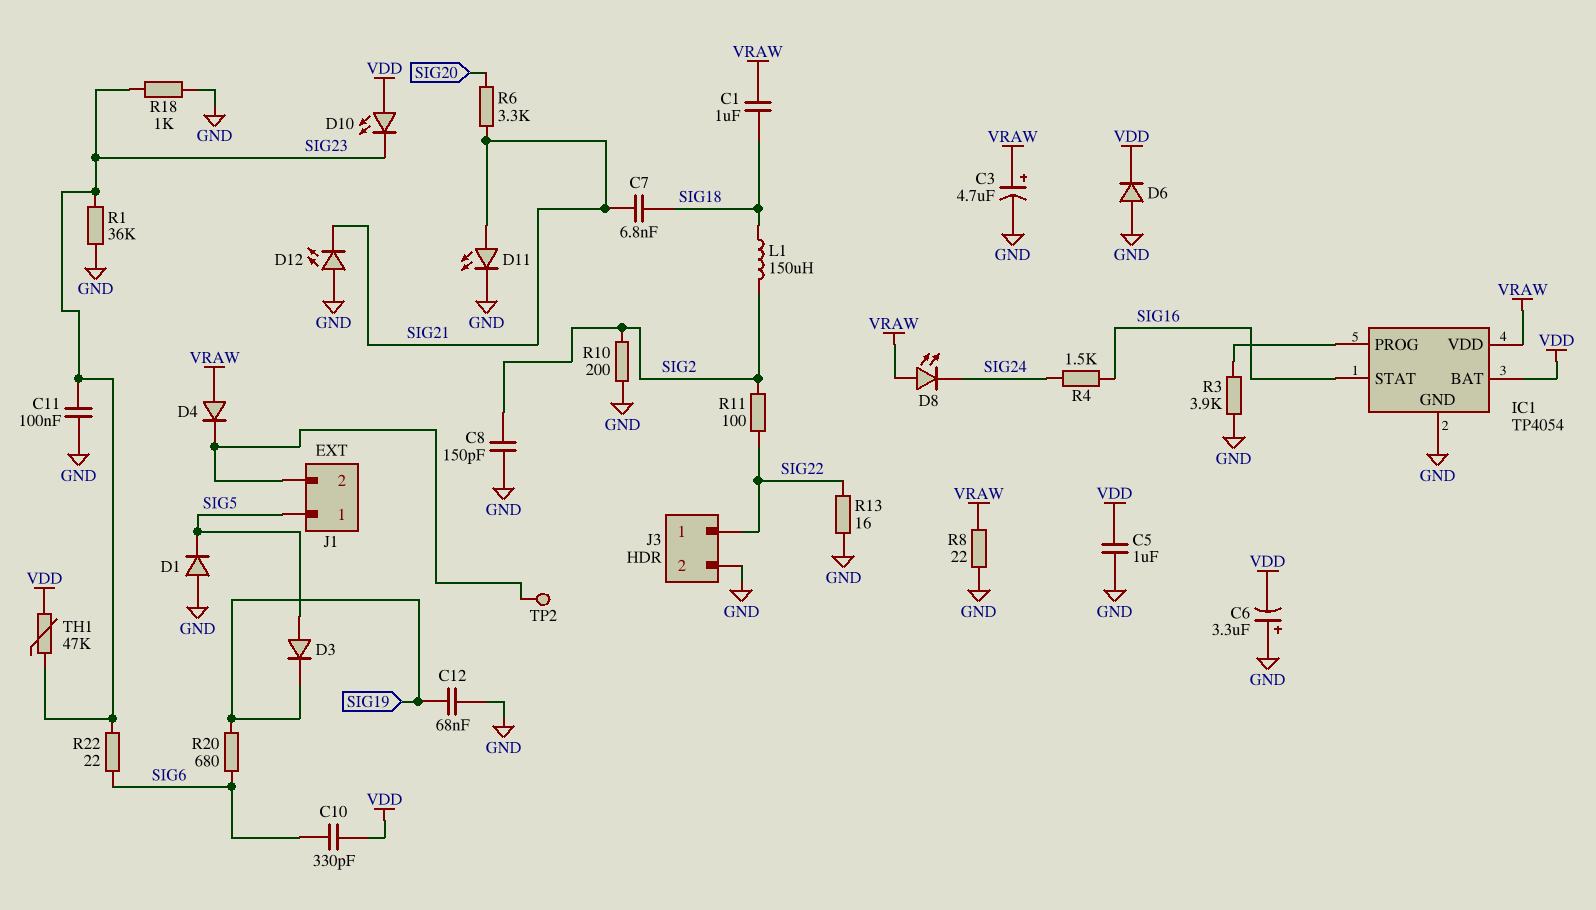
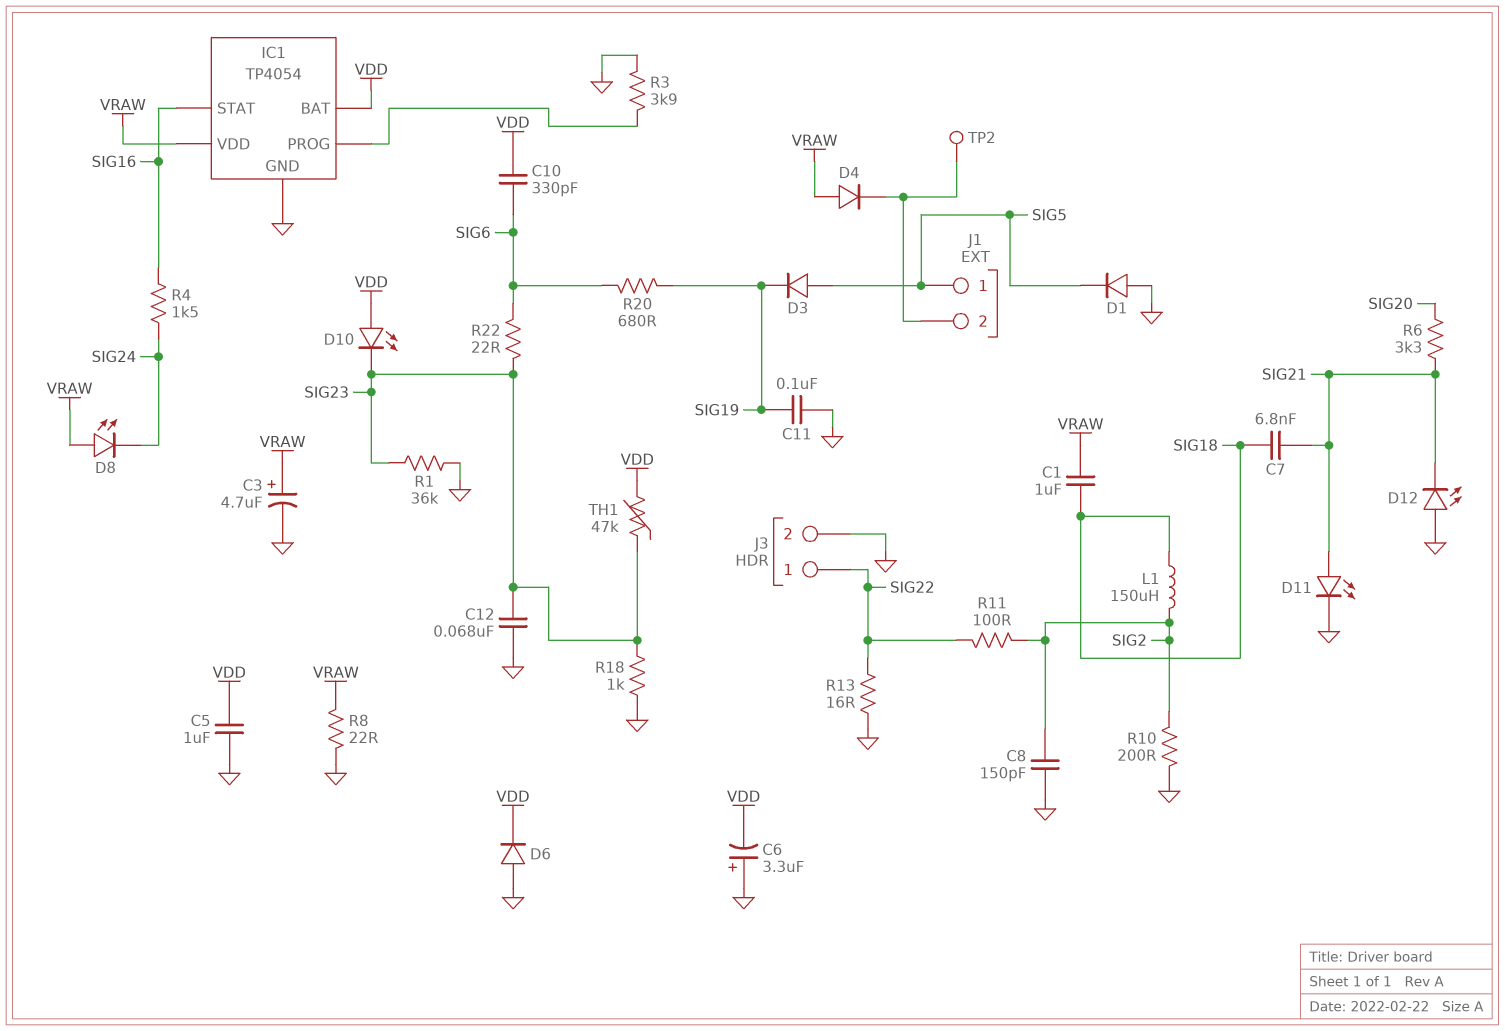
C11: 100nF (GND, SIG23) -> 100nF (GND, SIG19)
C12: 68nF (GND, SIG19) -> 68nF (GND, SIG23)

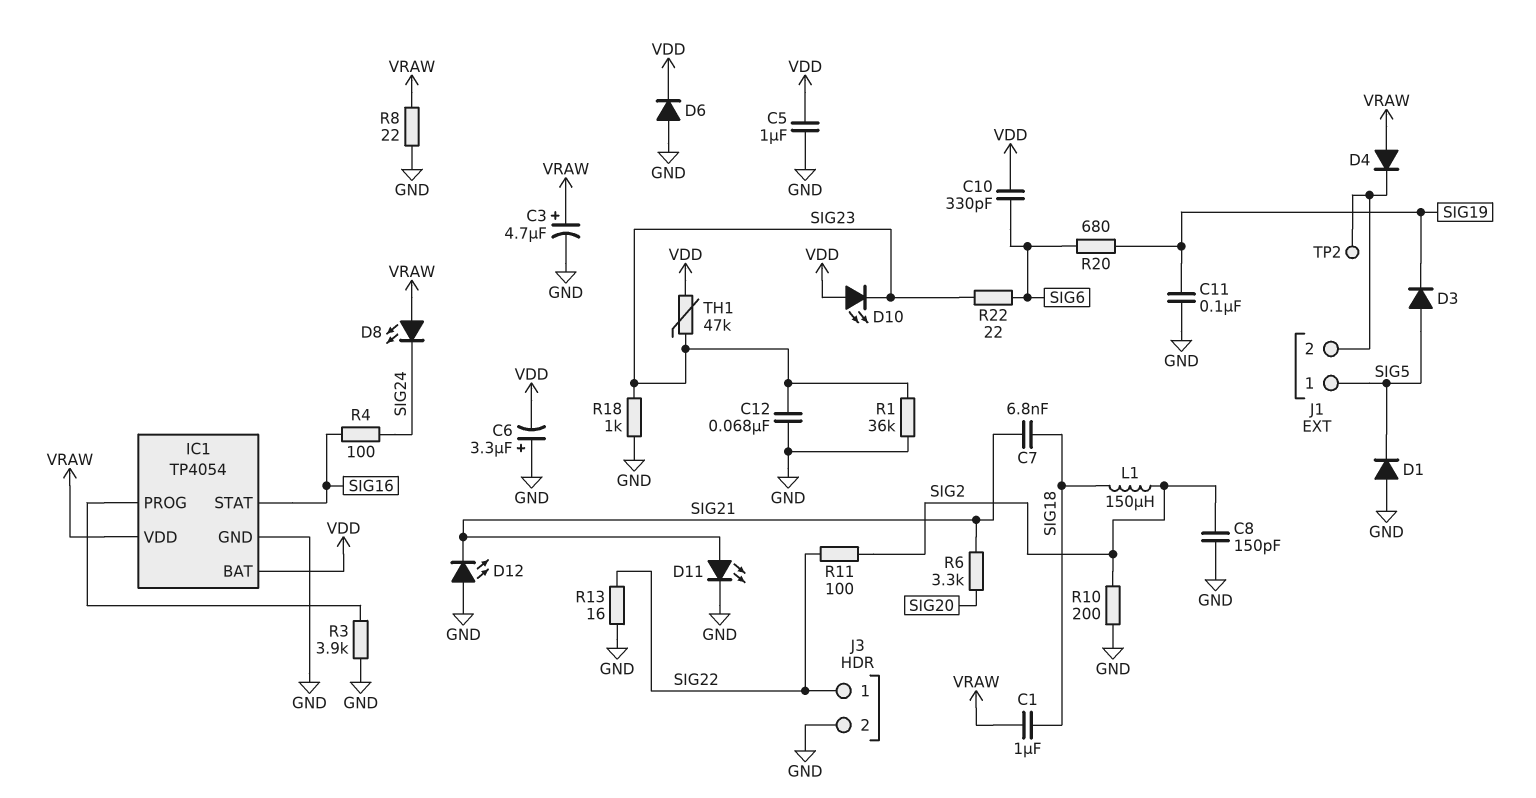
R4: 1.5k (SIG16, SIG24) -> 100 (SIG16, SIG24)

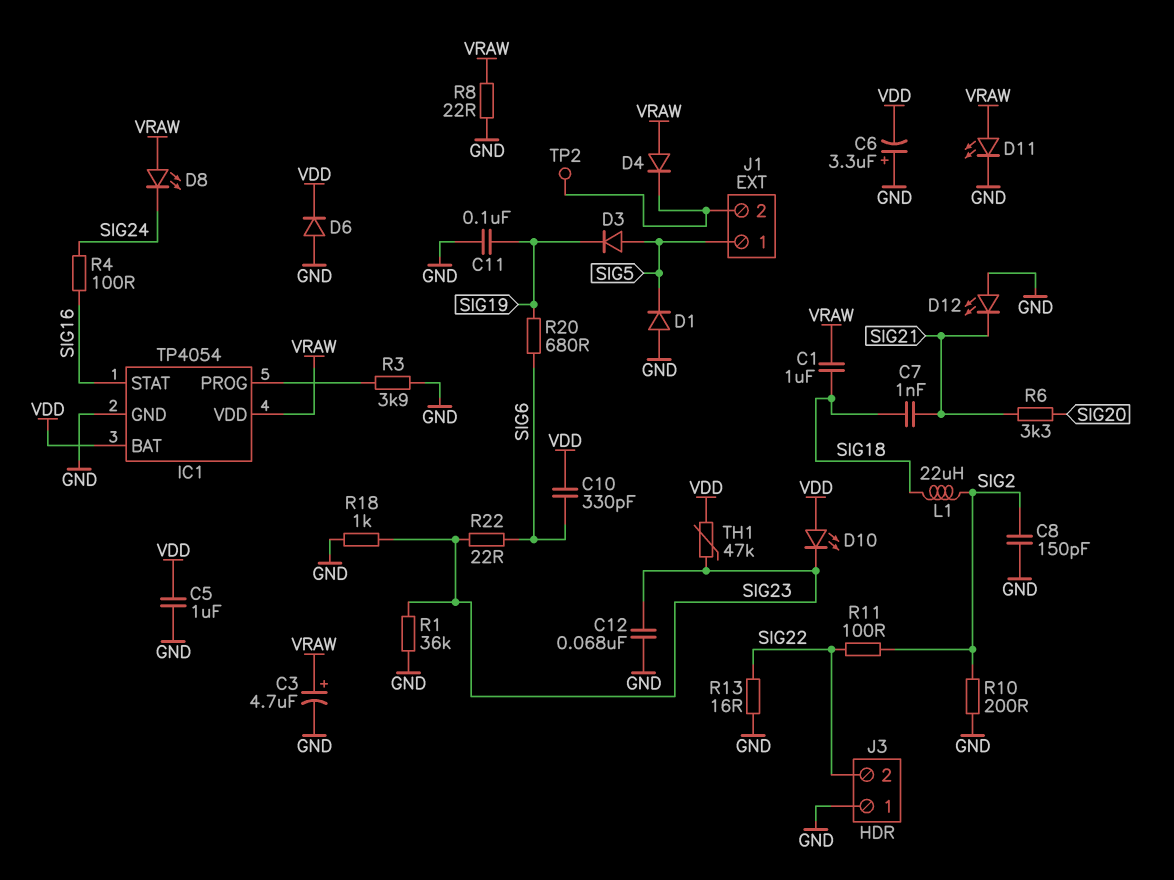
C7: 6.8nF (SIG18, SIG21) -> 1nF (SIG18, SIG21)
D11: LED (A SIG21, K GND) -> LED (A VRAW, K GND)
J3 pin 1: SIG22 -> GND
J3 pin 2: GND -> SIG22
L1: 150uH (SIG2, SIG18) -> 22uH (SIG2, SIG18)

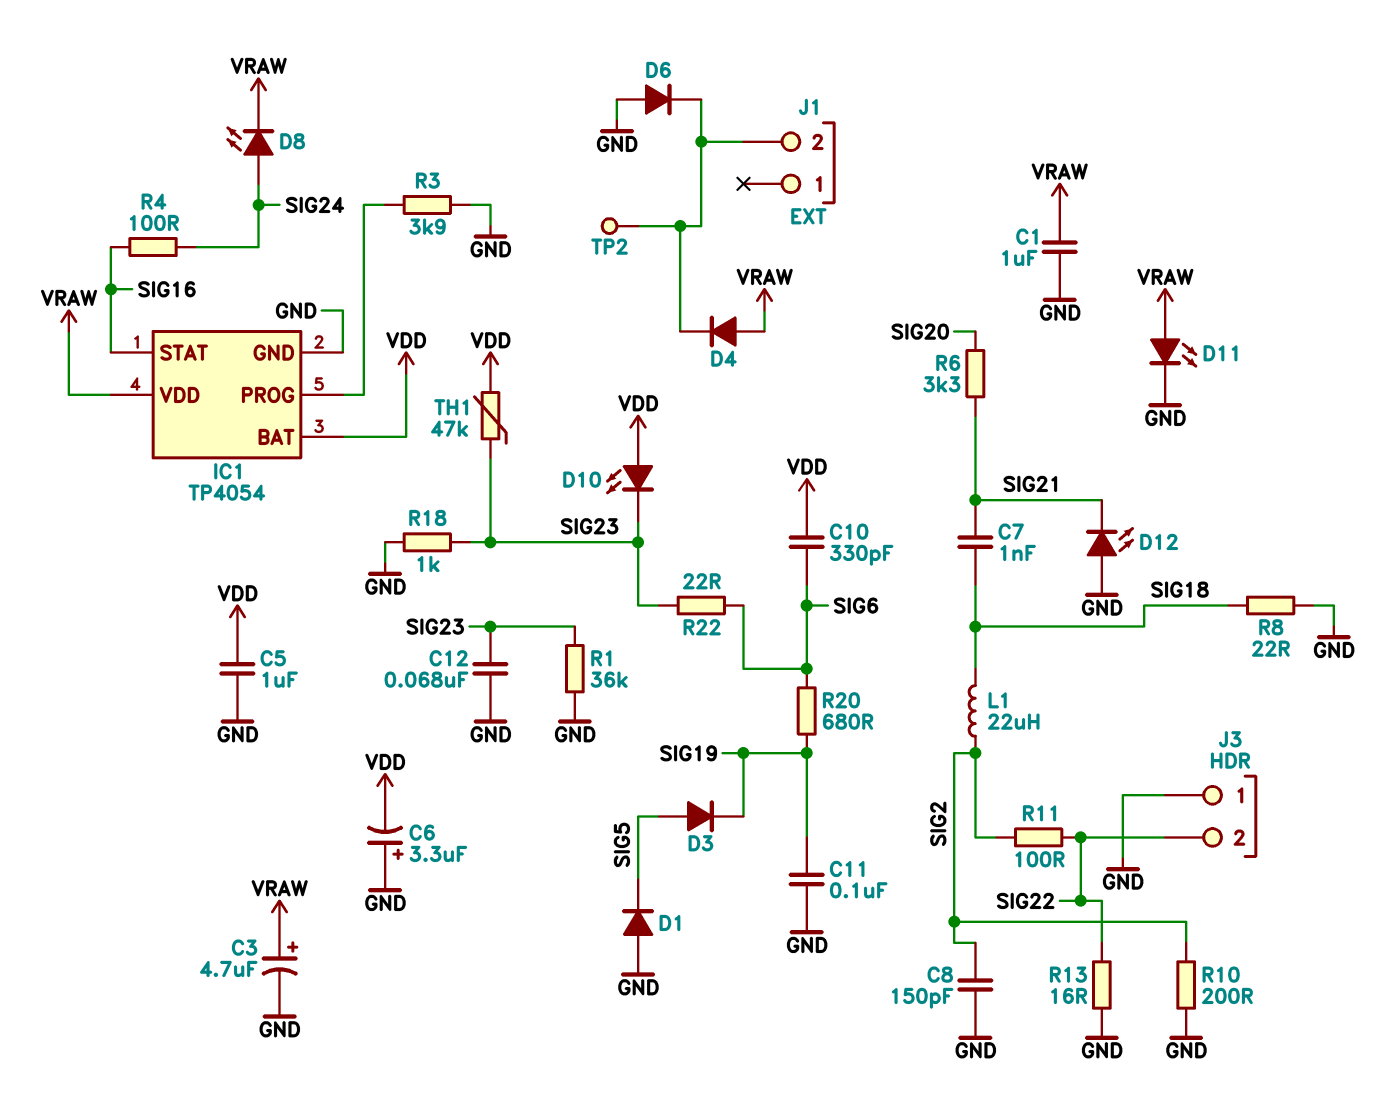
C1: 1uF (SIG18, VRAW) -> 1uF (GND, VRAW)
D6: diode (A GND, K VDD) -> diode (A GND, K J1/2)
D8: LED (A VRAW, K SIG24) -> LED (A SIG24, K VRAW)
J1 pin 1: SIG5 -> none
R8: 22 (GND, VRAW) -> 22 (GND, SIG18)

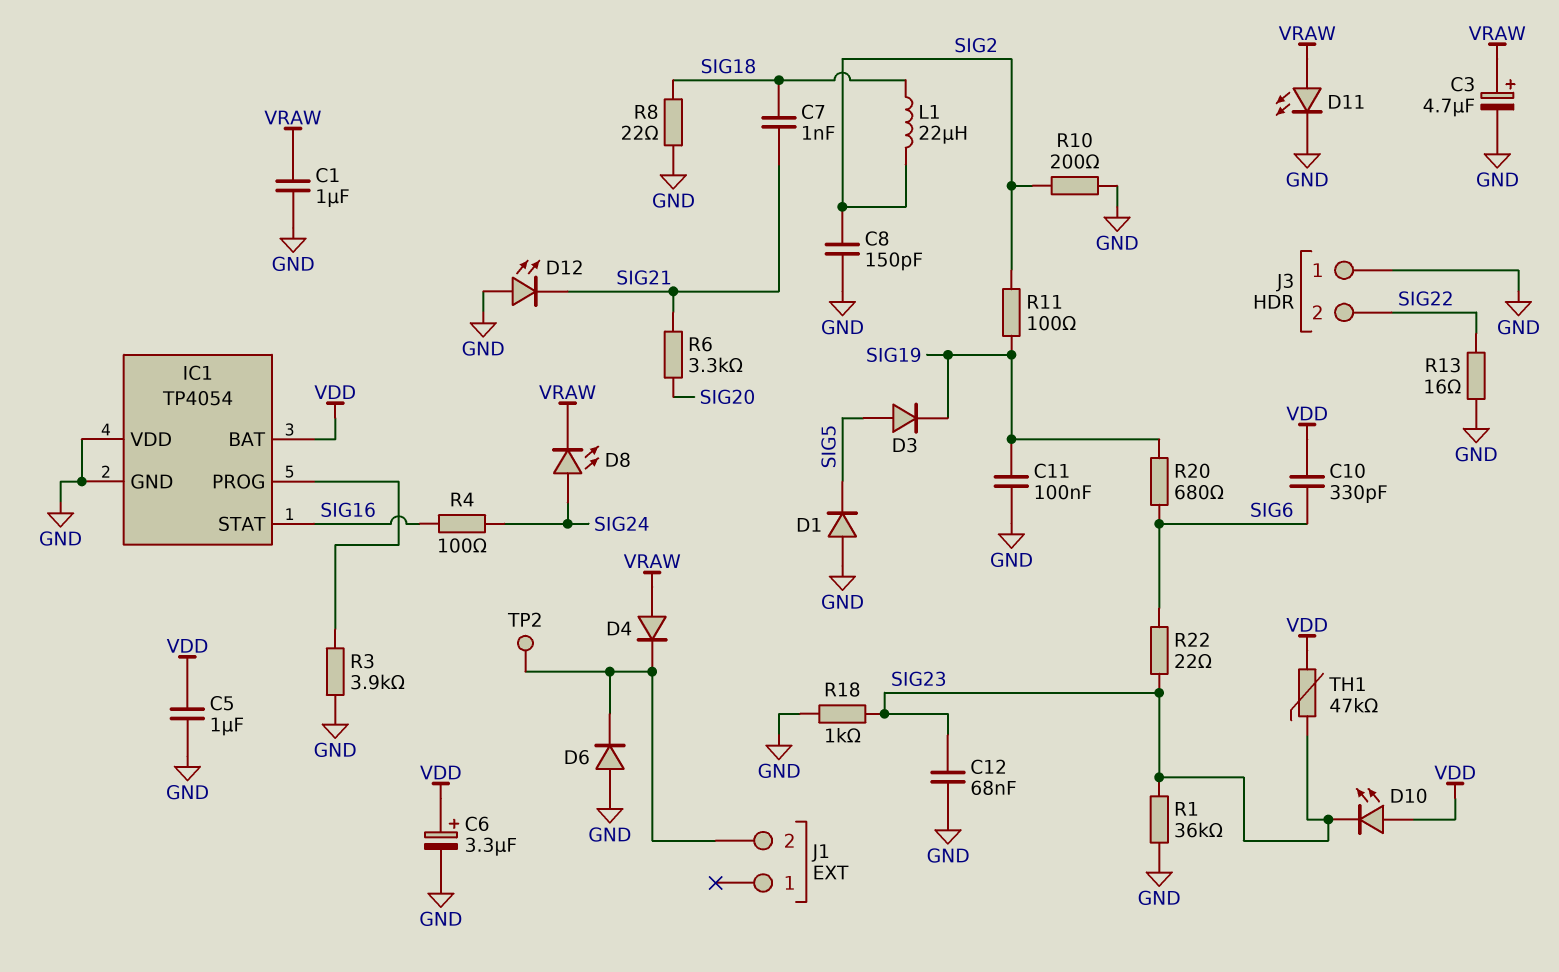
C6: 3.3uF (plus GND, minus VDD) -> 3.3uF (plus VDD, minus GND)
IC1 pin VDD: VRAW -> GND
R11: 100 (SIG2, SIG22) -> 100 (SIG2, SIG19)

